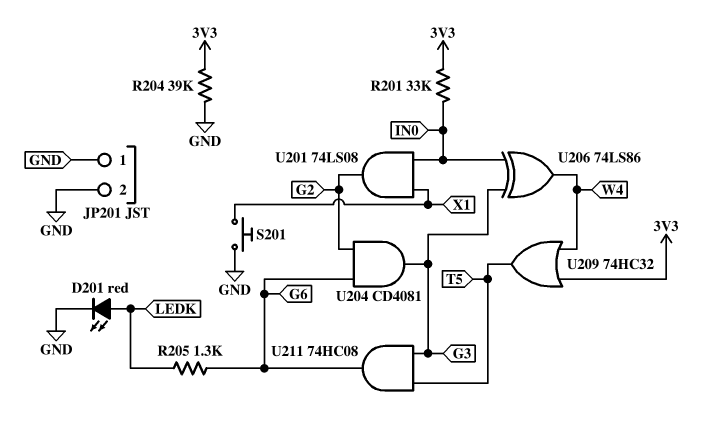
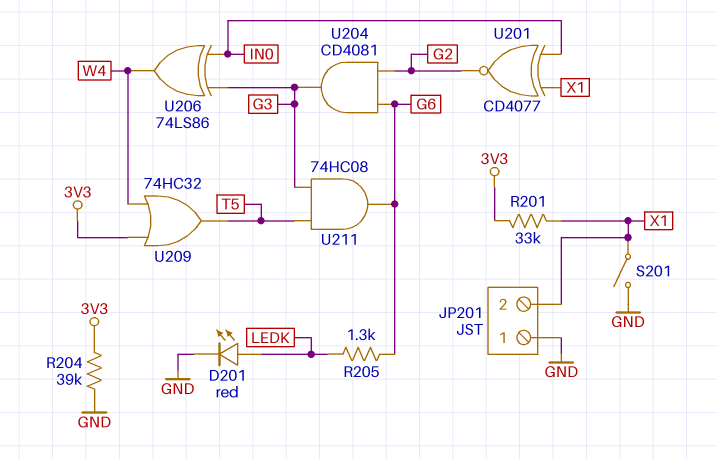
JP201 pin 2: GND -> X1
R201: 33k (3V3, IN0) -> 33k (3V3, X1)
S201: button (GND, X1) -> switch (GND, X1)
U201: AND 74LS08 (in IN0, in X1, out G2) -> XNOR CD4077 (in IN0, in X1, out G2)

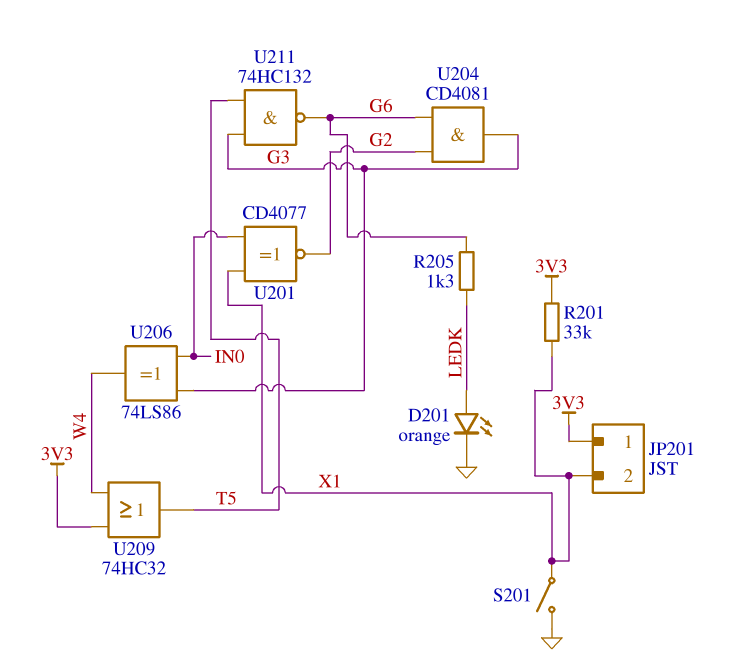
D201: LED red (A LEDK, K GND) -> LED orange (A LEDK, K GND)
JP201 pin 1: GND -> 3V3
R204: 39k (3V3, GND) -> none
U211: AND 74HC08 (in G3, in T5, out G6) -> NAND 74HC132 (in G3, in T5, out G6)

